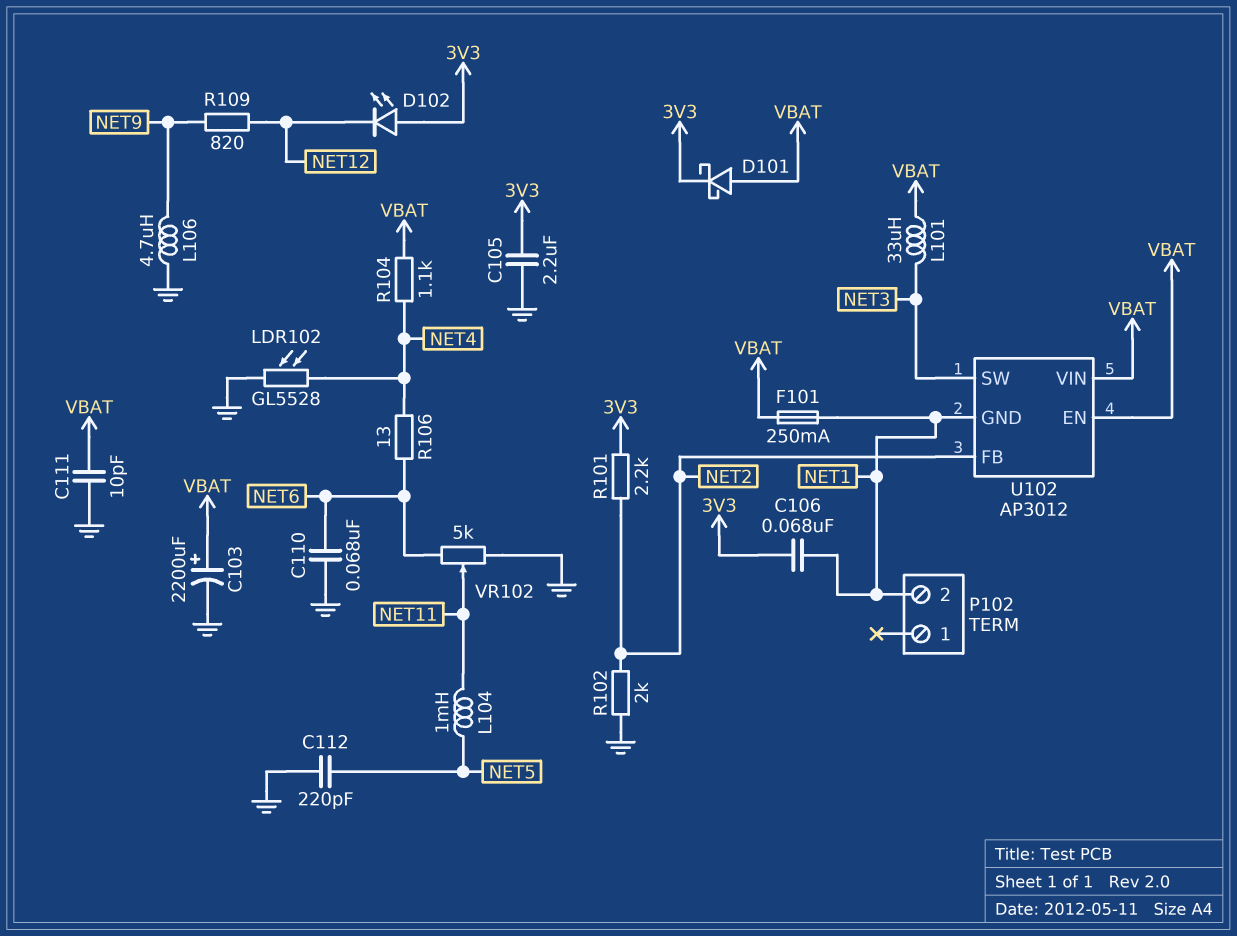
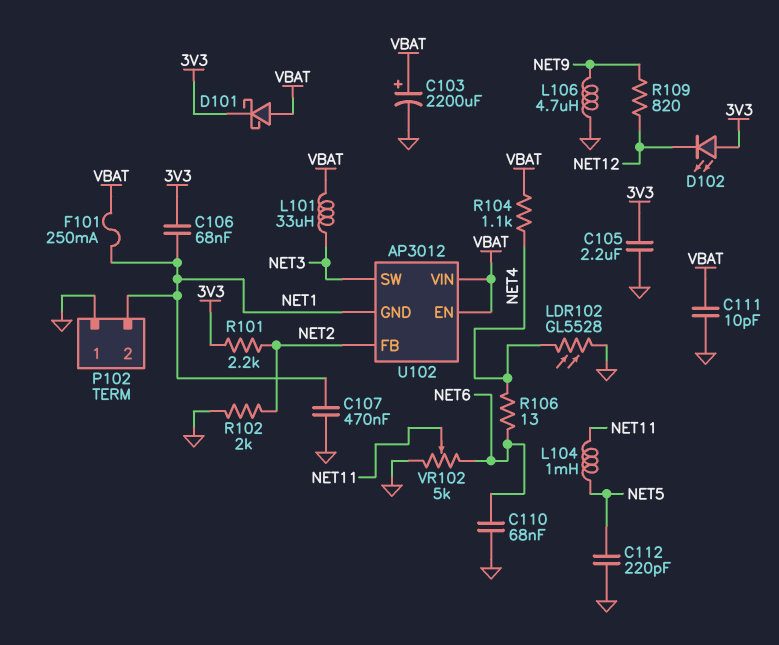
C107: none -> 470nF (GND, NET1)
P102 pin 1: none -> GND

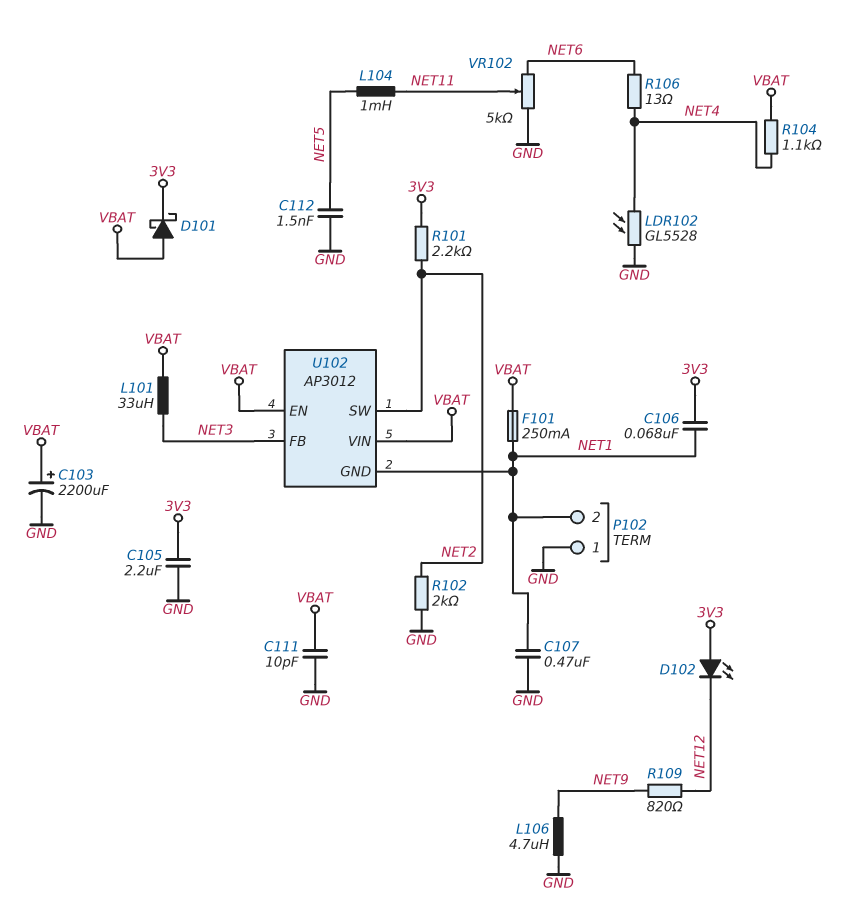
C110: 68nF (GND, NET6) -> none
C112: 220pF (GND, NET5) -> 1.5nF (GND, NET5)
U102 pin FB: NET2 -> NET3
U102 pin SW: NET3 -> NET2

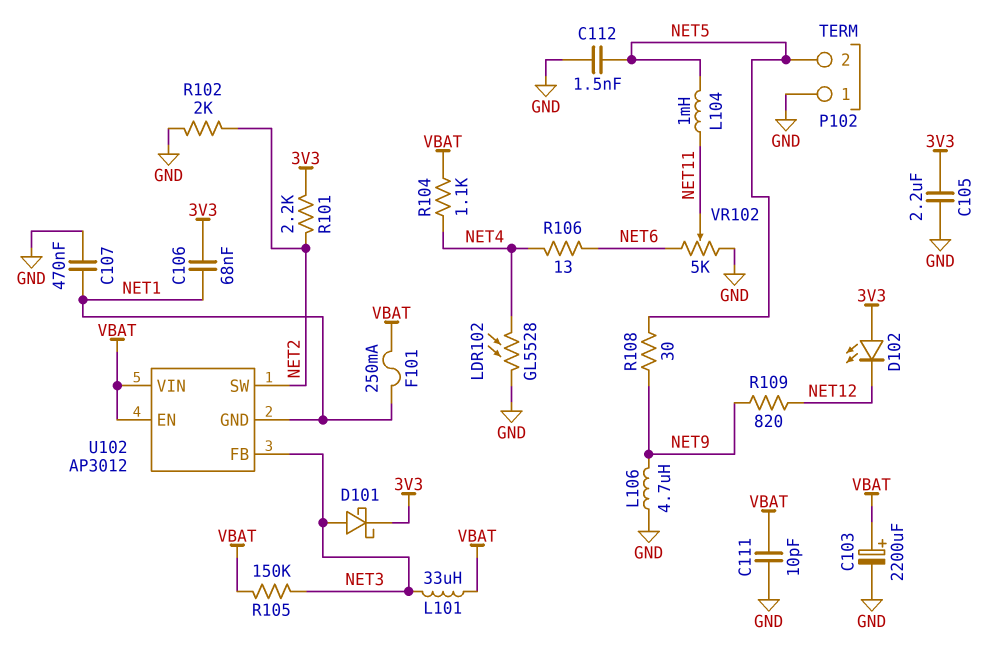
D101: schottky (A VBAT, K 3V3) -> schottky (A NET3, K 3V3)
P102 pin 2: NET1 -> NET5
R105: none -> 150k (NET3, VBAT)
R108: none -> 30 (NET5, NET9)

